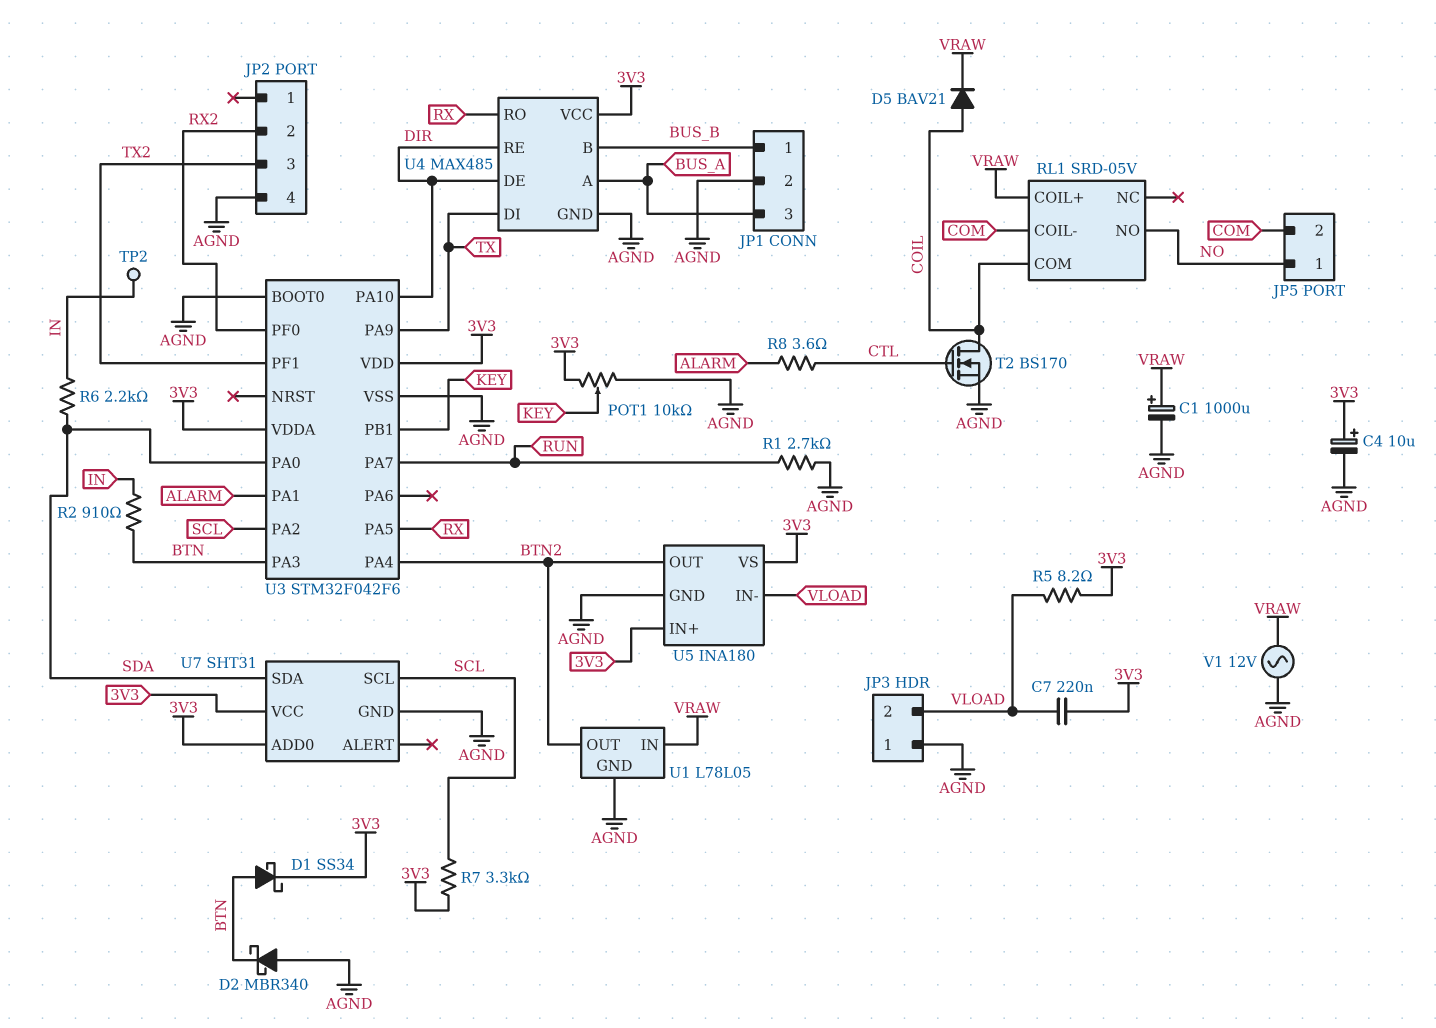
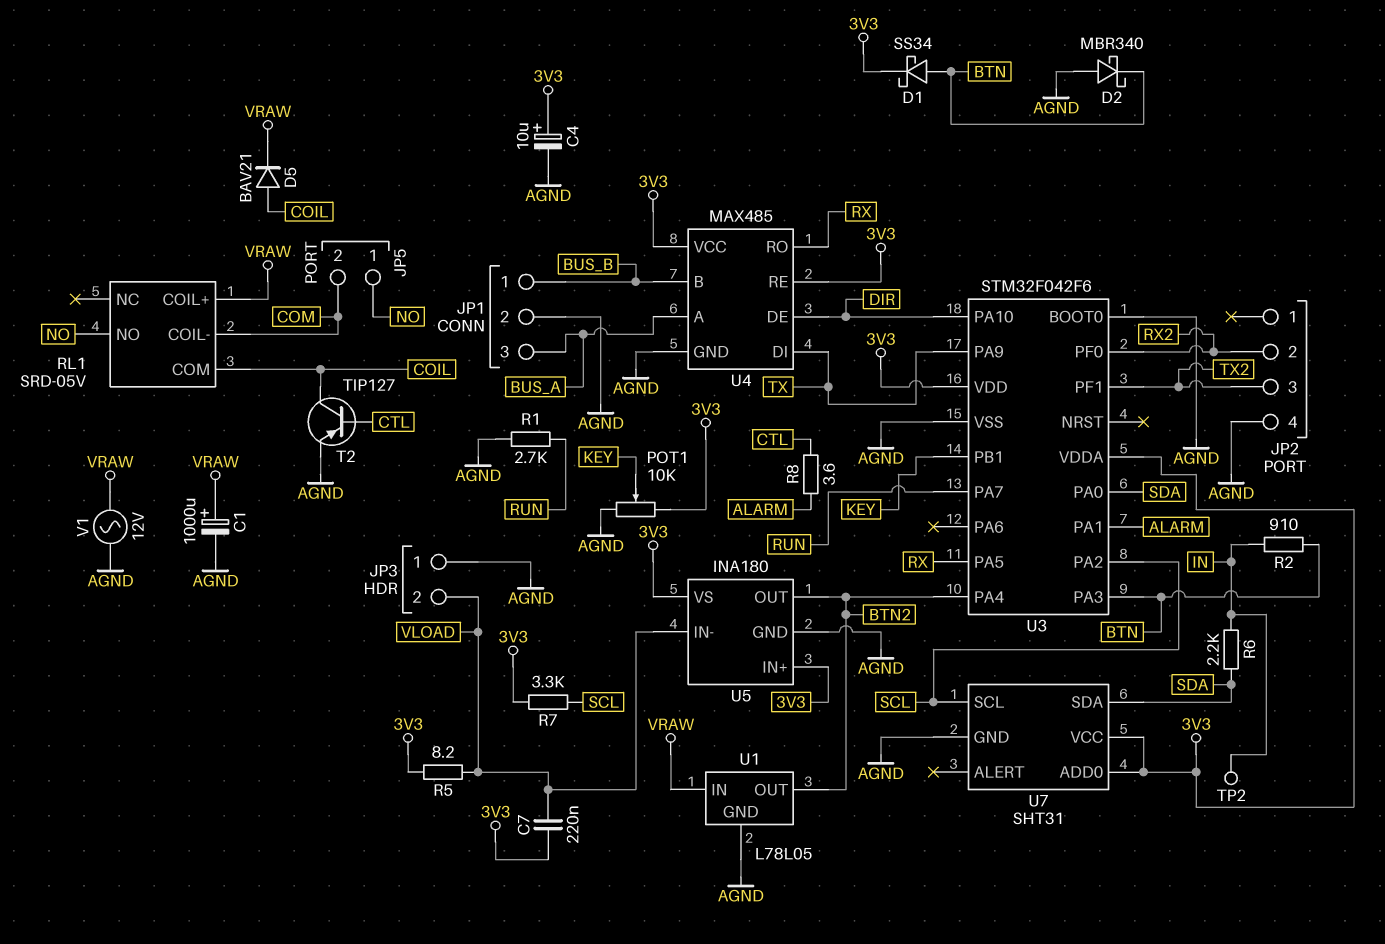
T2: NMOS BS170 (G CTL, D COIL, S AGND) -> PNP TIP127 (B CTL, C COIL, E AGND)
U4 pin RE: DIR -> 3V3

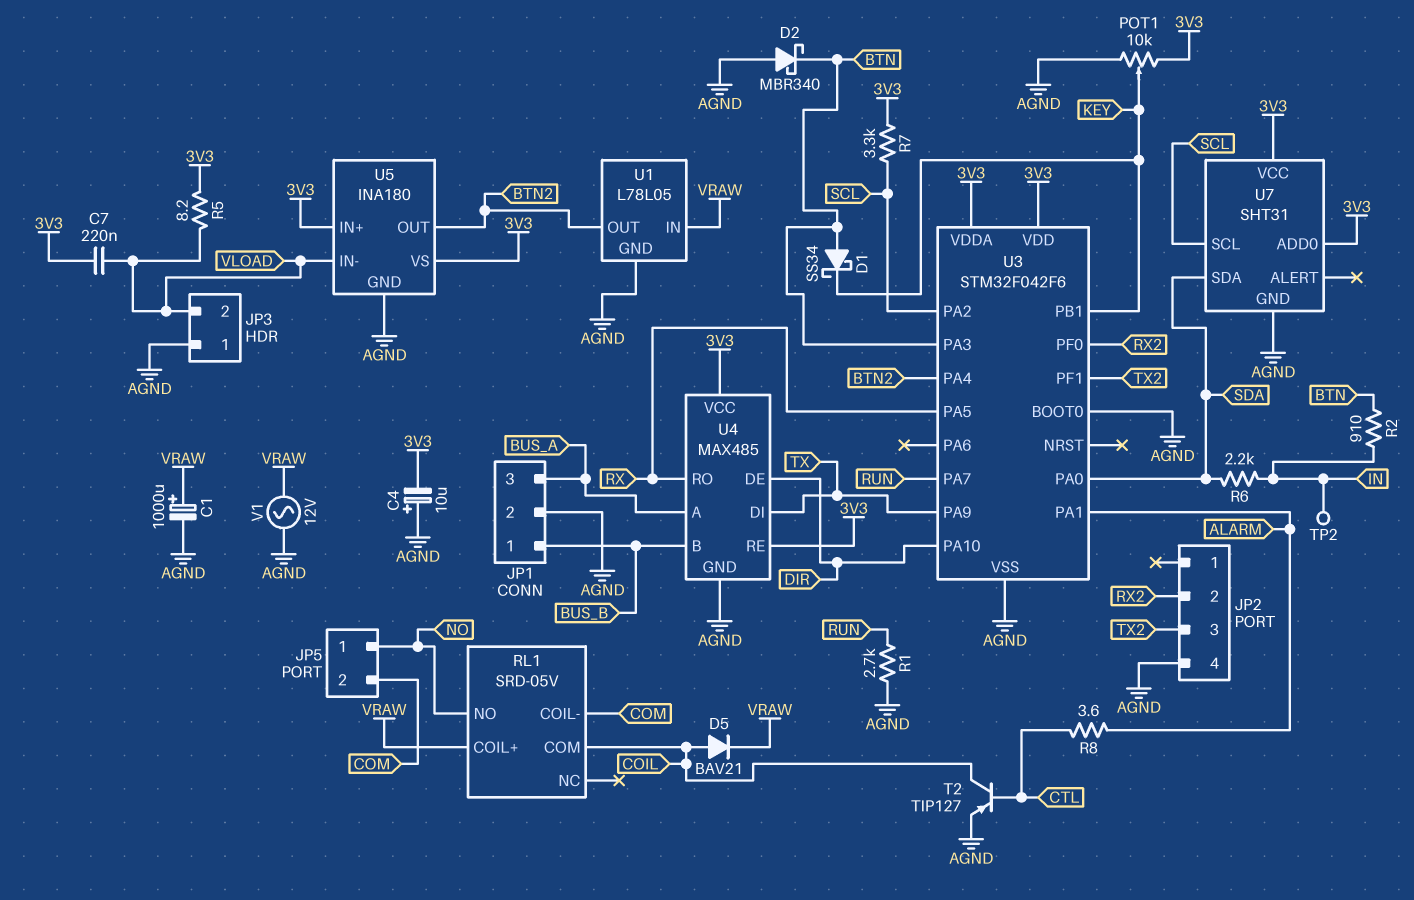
C4: 10uF (plus 3V3, minus AGND) -> 10uF (plus AGND, minus 3V3)
D1: schottky SS34 (A BTN, K 3V3) -> schottky SS34 (A BTN, K KEY)

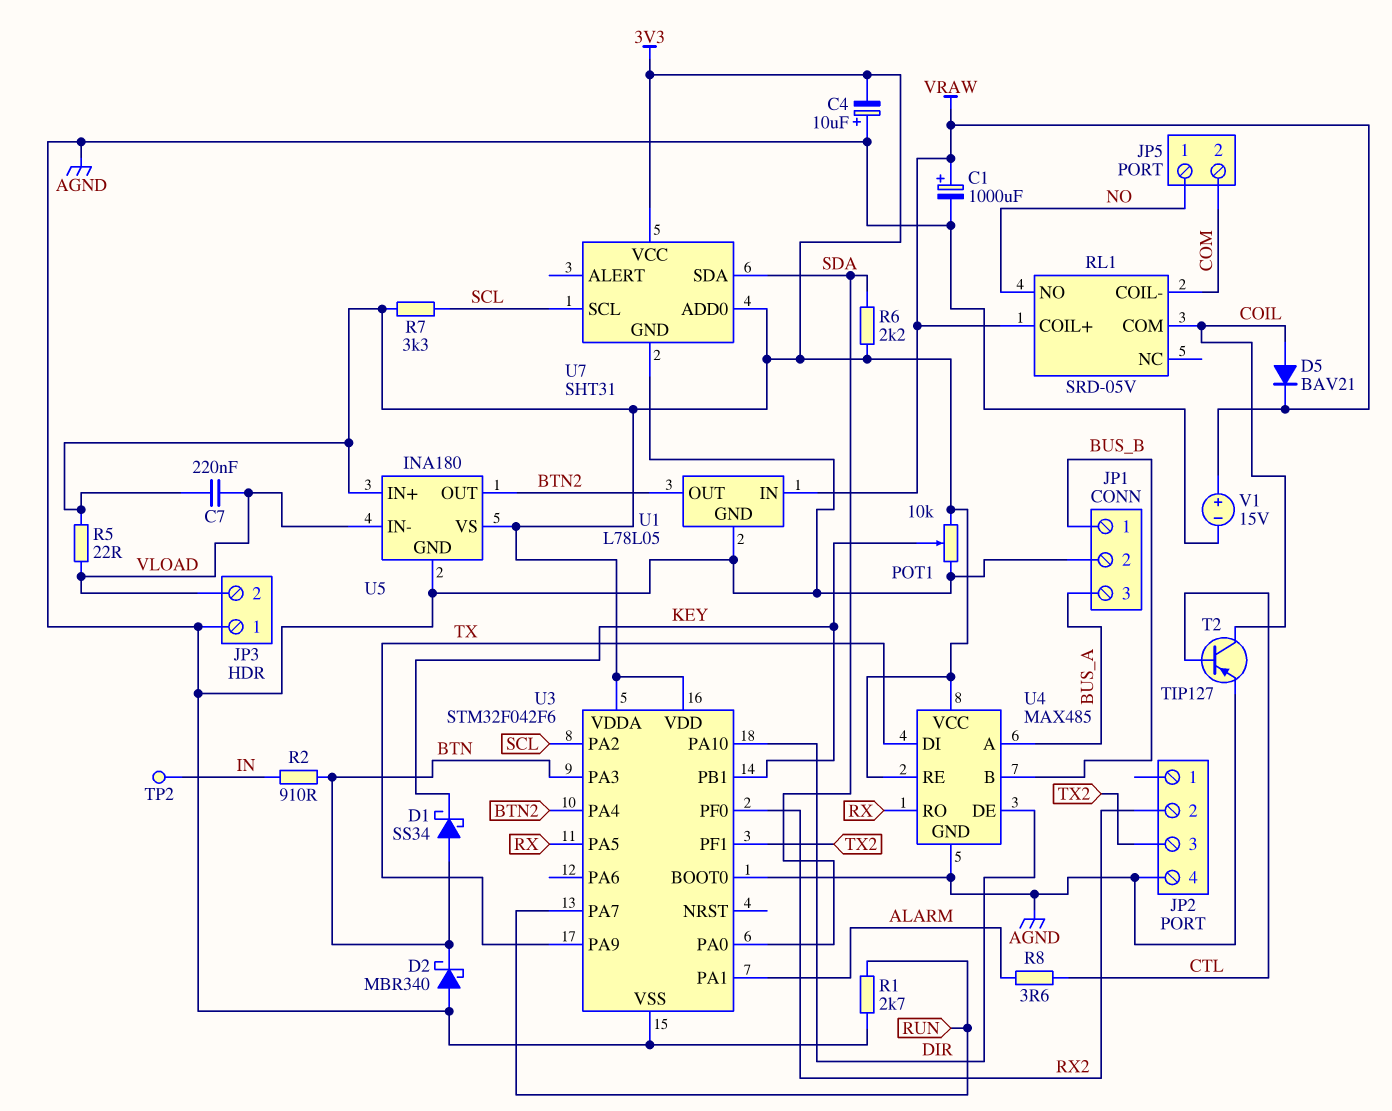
R5: 8.2 (3V3, VLOAD) -> 22 (3V3, VLOAD)
R6: 2.2k (IN, SDA) -> 2.2k (3V3, SDA)
V1: AC 12V (AGND, VRAW) -> 15V (plus VRAW, minus AGND)

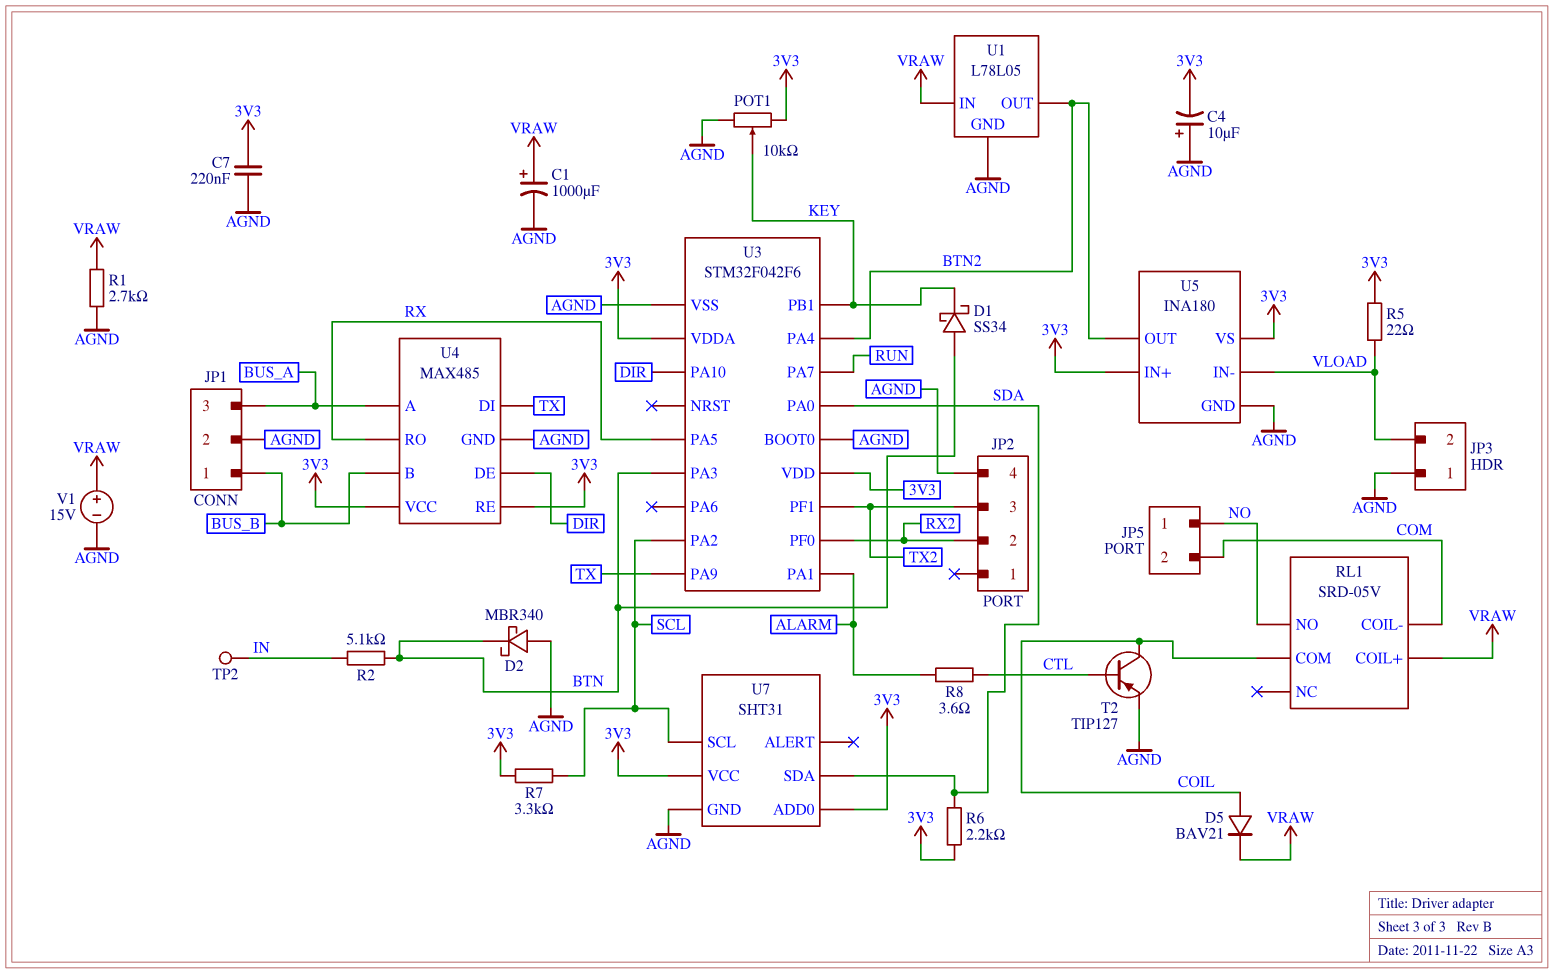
C7: 220nF (3V3, VLOAD) -> 220nF (3V3, AGND)
R1: 2.7k (AGND, RUN) -> 2.7k (AGND, VRAW)
R2: 910 (BTN, IN) -> 5.1k (BTN, IN)

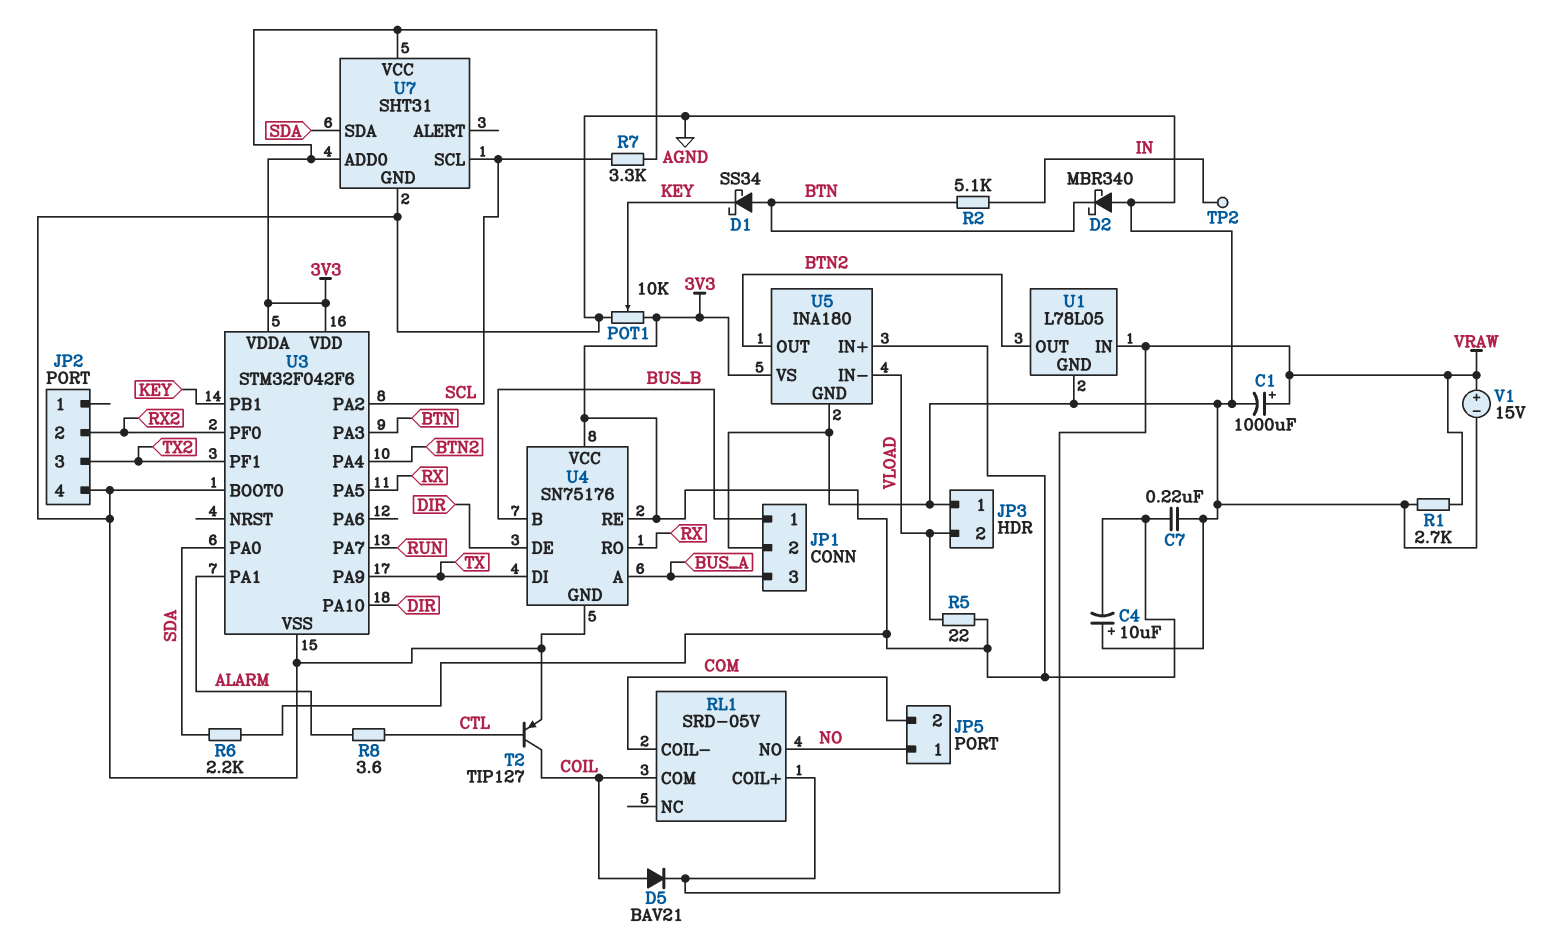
U4: MAX485 -> SN75176

